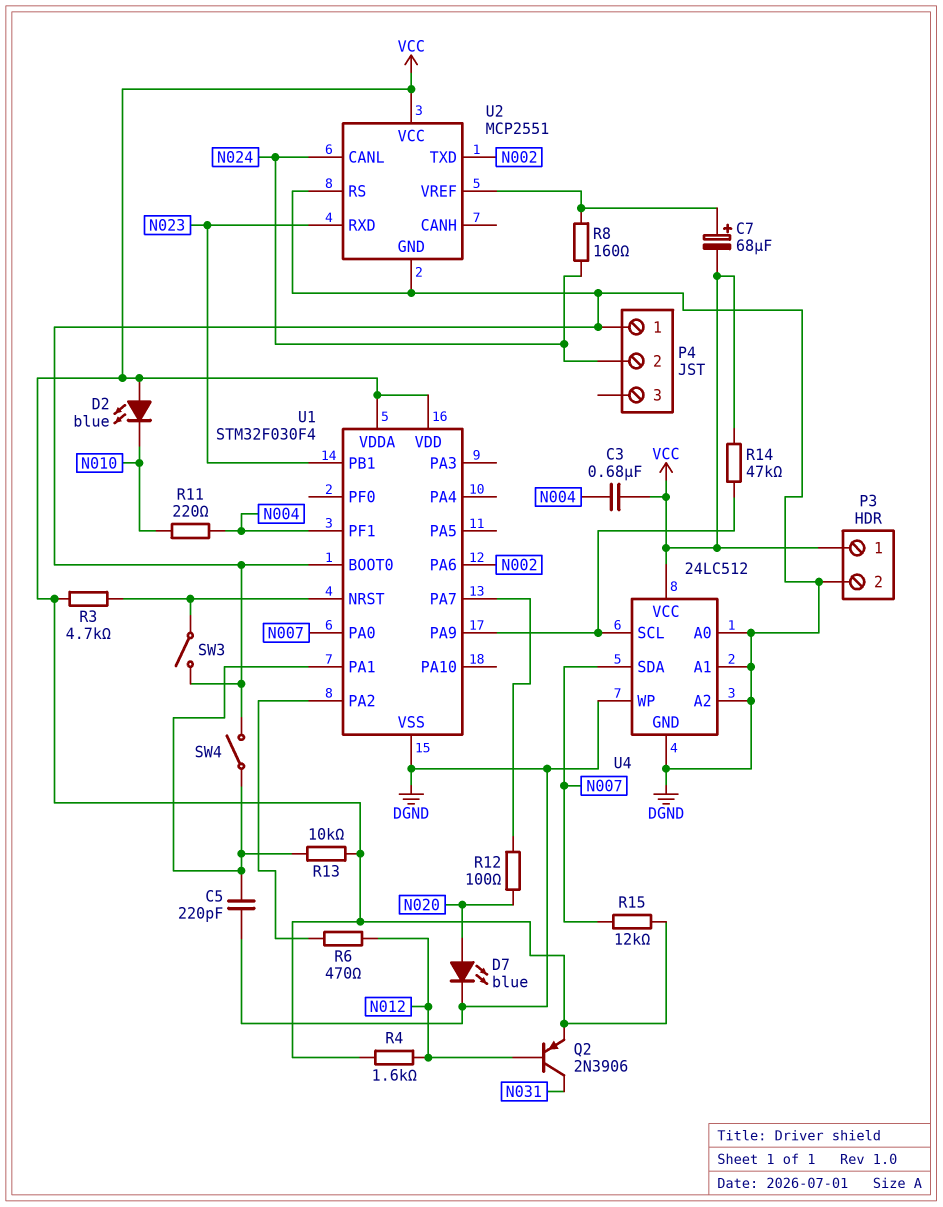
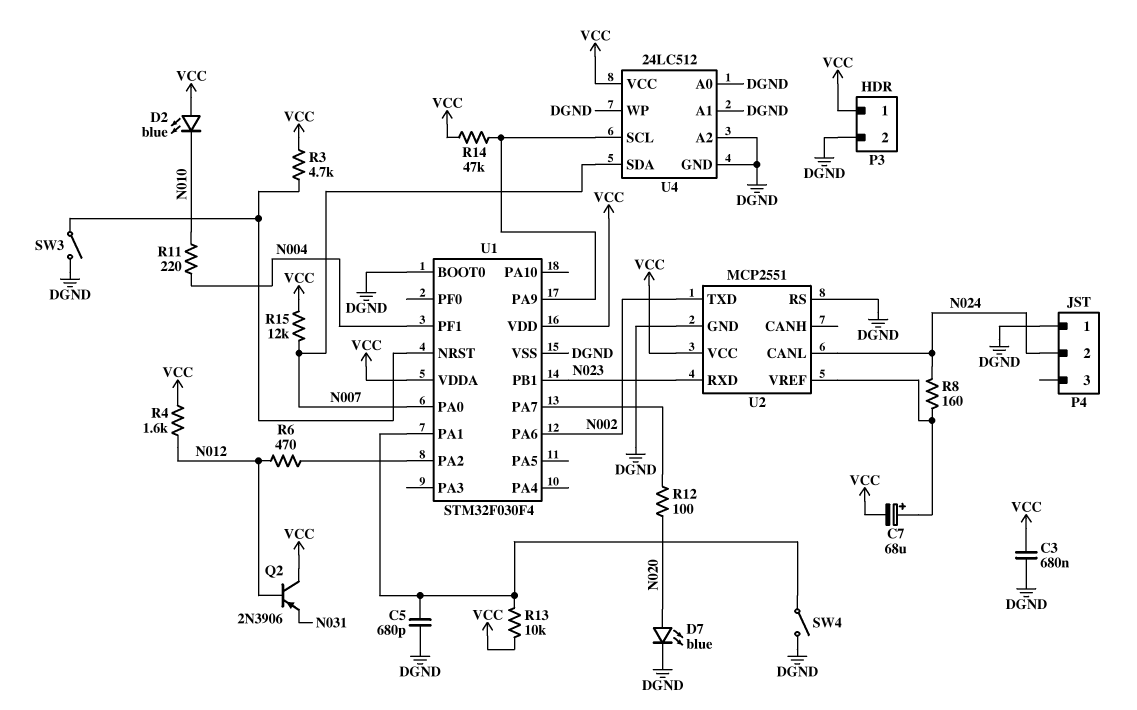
C3: 680nF (N004, VCC) -> 680nF (DGND, VCC)
C5: 220pF (DGND, U1/PA1) -> 680pF (DGND, U1/PA1)
Q2: PNP 2N3906 (B N012, C N031, E VCC) -> PNP 2N3906 (B N012, C VCC, E N031)

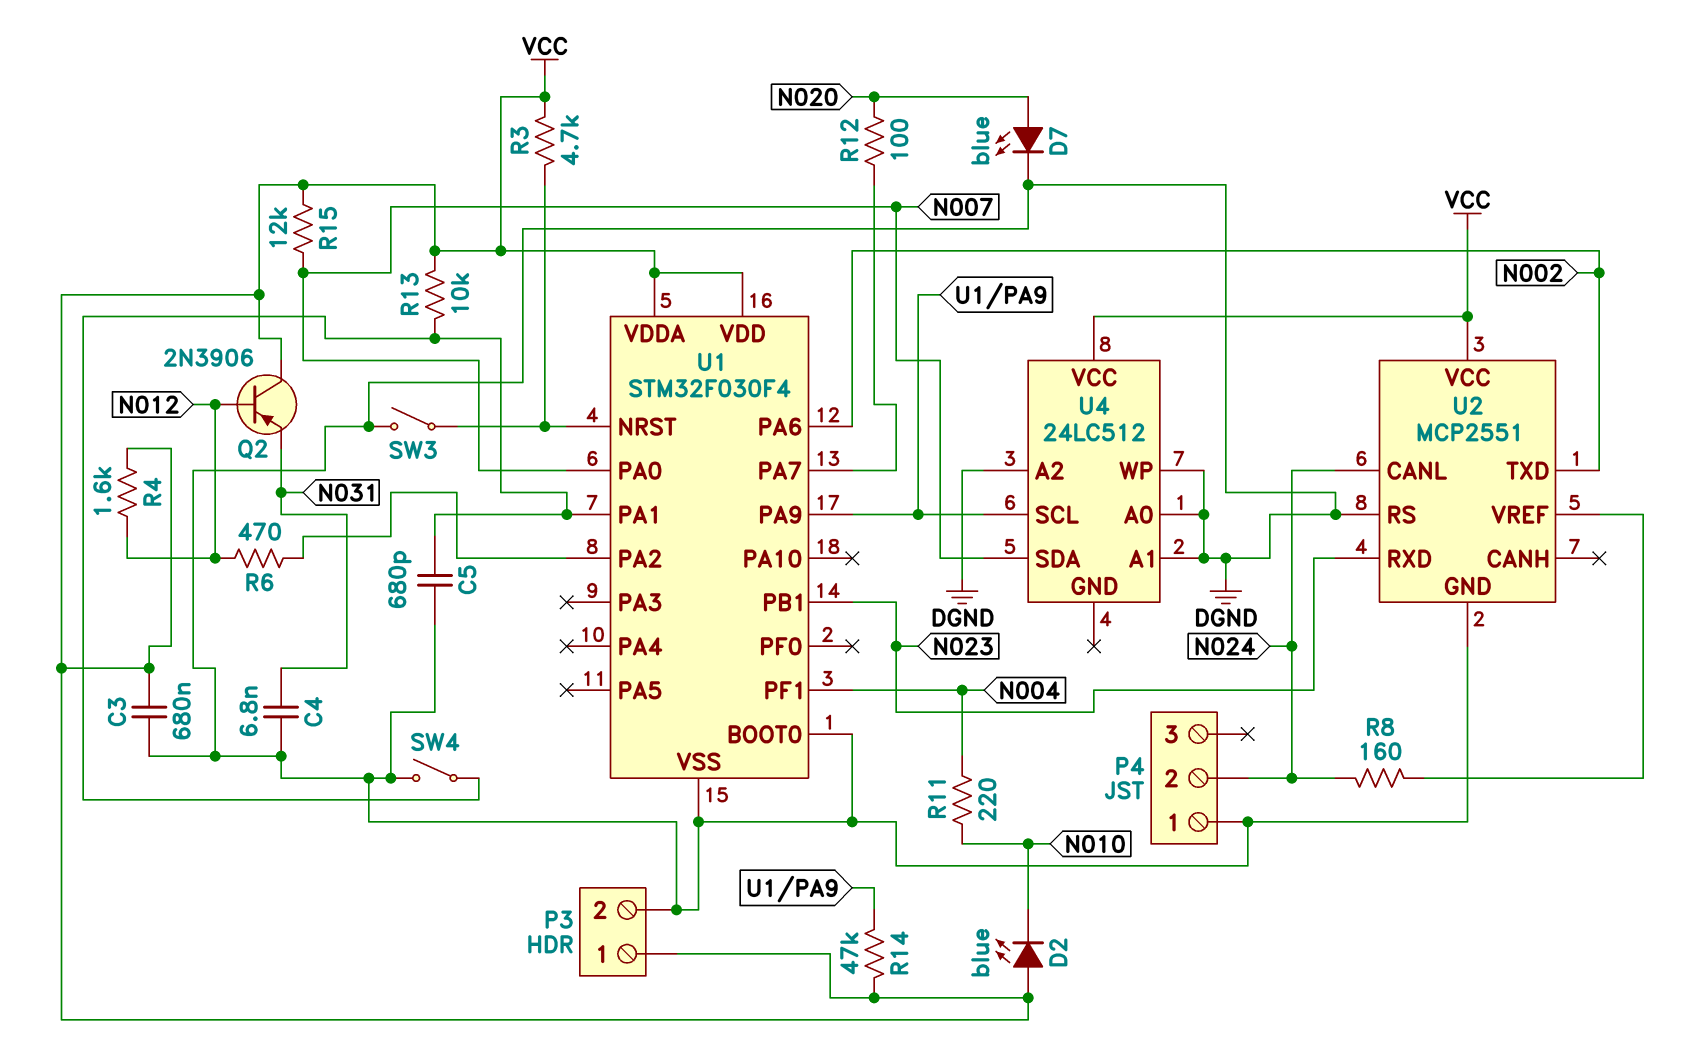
C4: none -> 6.8nF (DGND, N031)
C7: 68uF (plus U2/VREF, minus VCC) -> none
U4 pin GND: DGND -> none

